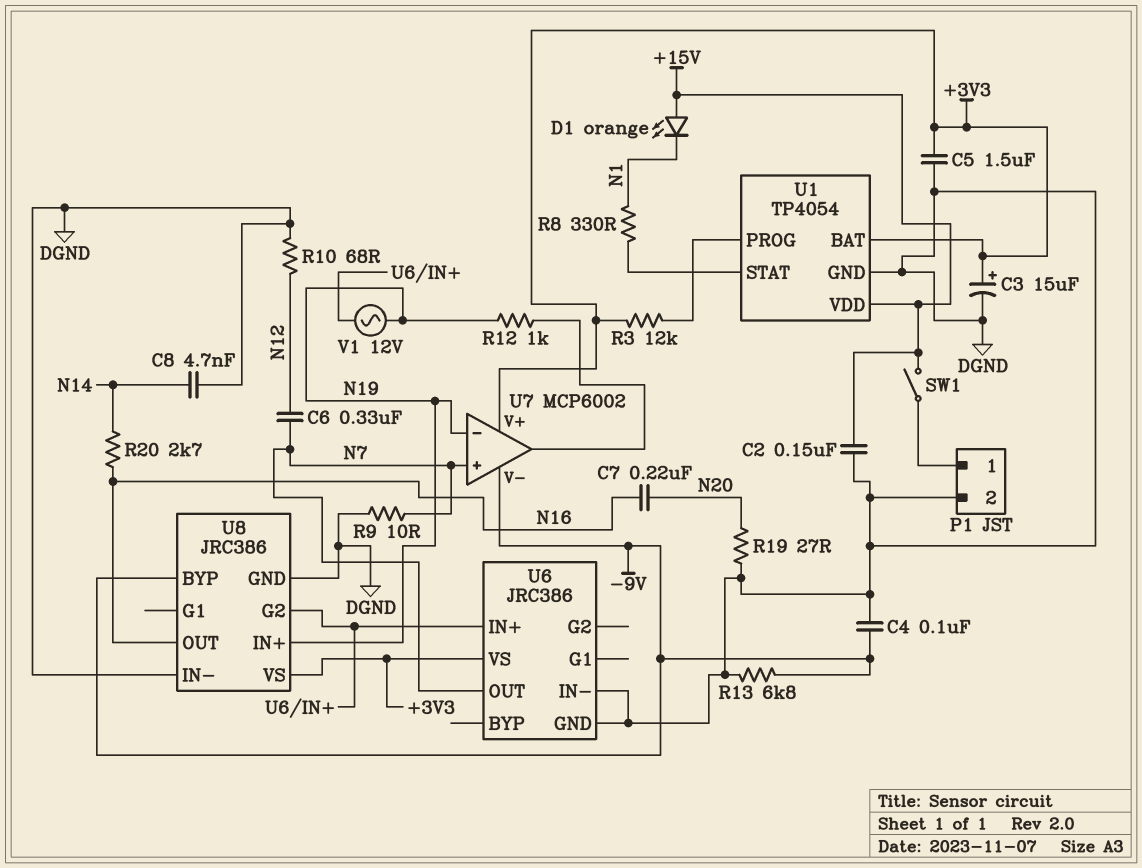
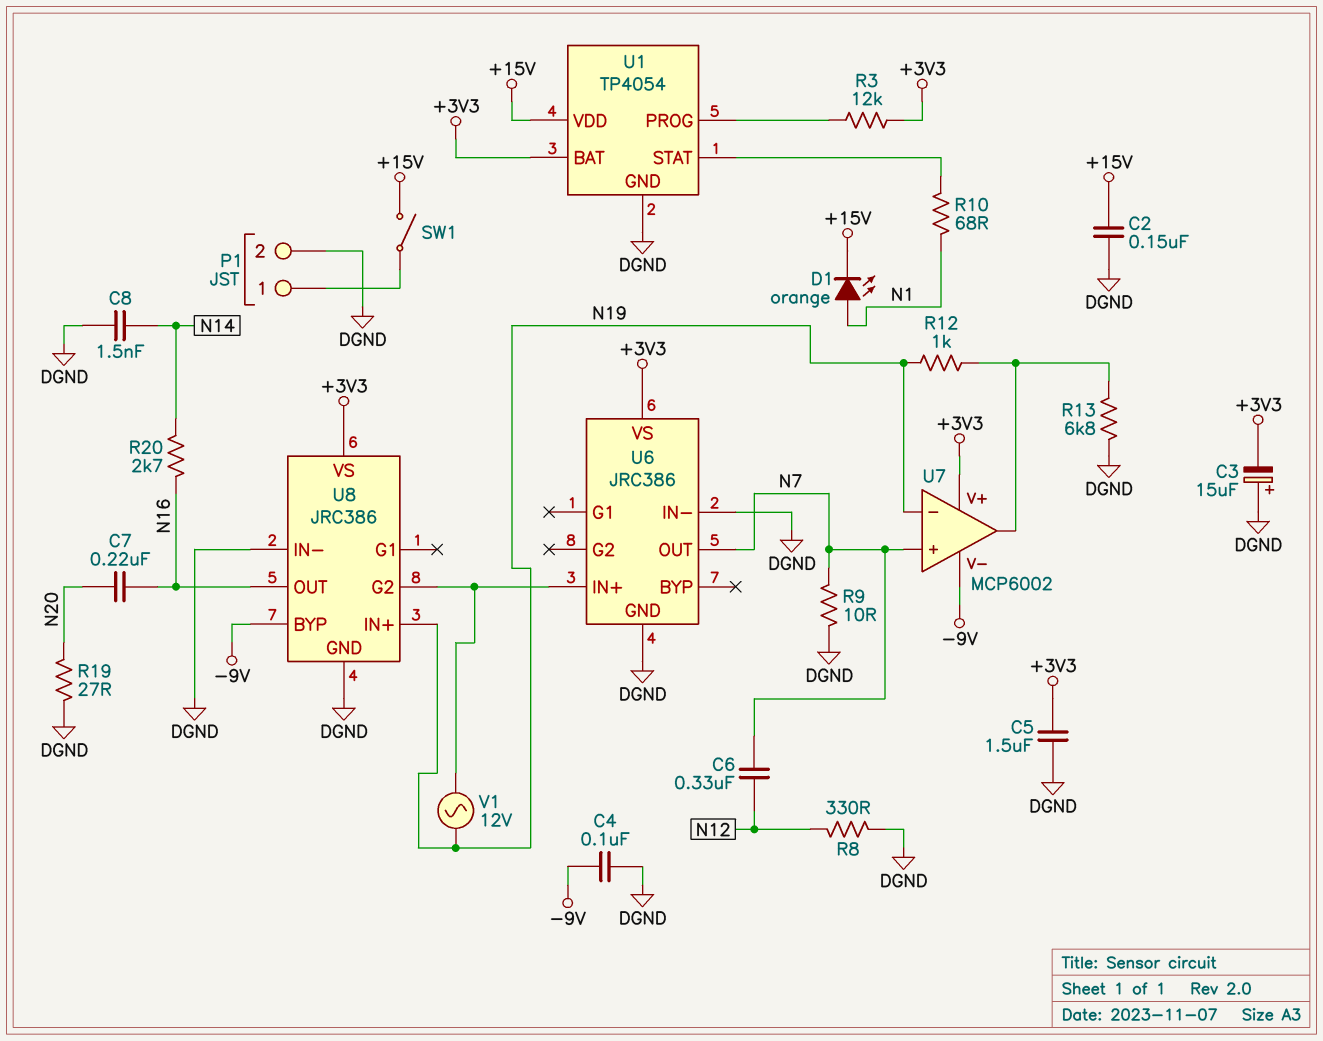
C3: 15uF (plus +3V3, minus DGND) -> 15uF (plus DGND, minus +3V3)
C8: 4.7nF (DGND, N14) -> 1.5nF (DGND, N14)
D1: LED orange (A +15V, K N1) -> LED orange (A N1, K +15V)
R8: 330 (N1, U1/STAT) -> 330 (DGND, N12)
R10: 68 (DGND, N12) -> 68 (N1, U1/STAT)
R13: 6.8k (-9V, DGND) -> 6.8k (DGND, U7/out)

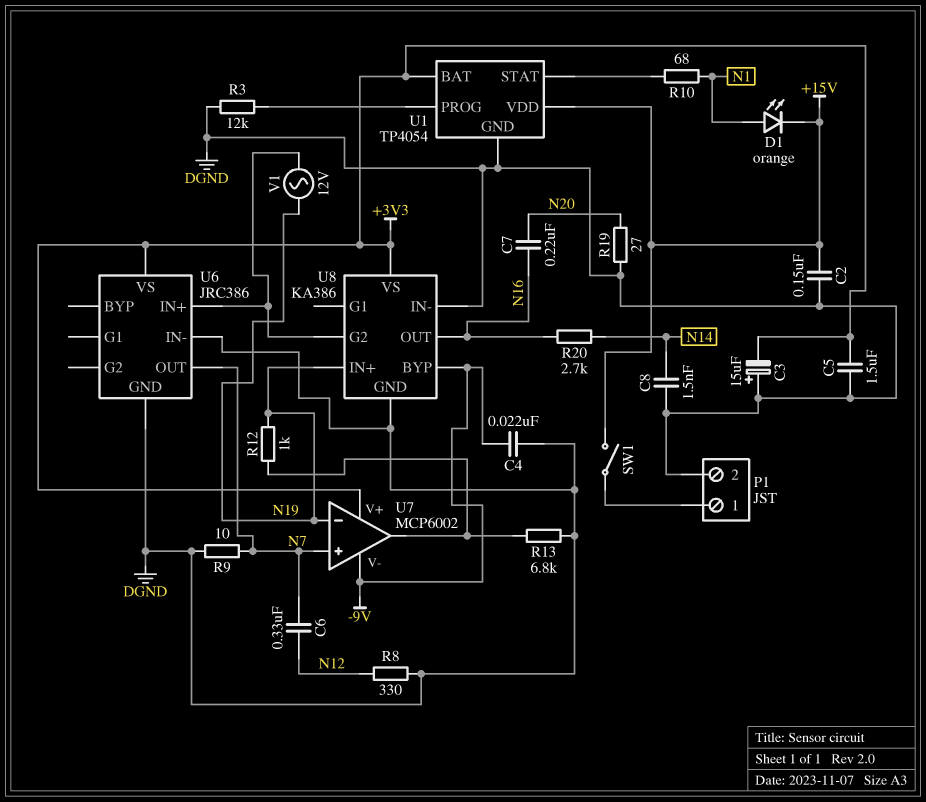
C4: 100nF (-9V, DGND) -> 22nF (-9V, DGND)
R3: 12k (+3V3, U1/PROG) -> 12k (DGND, U1/PROG)
U8: JRC386 -> KA386

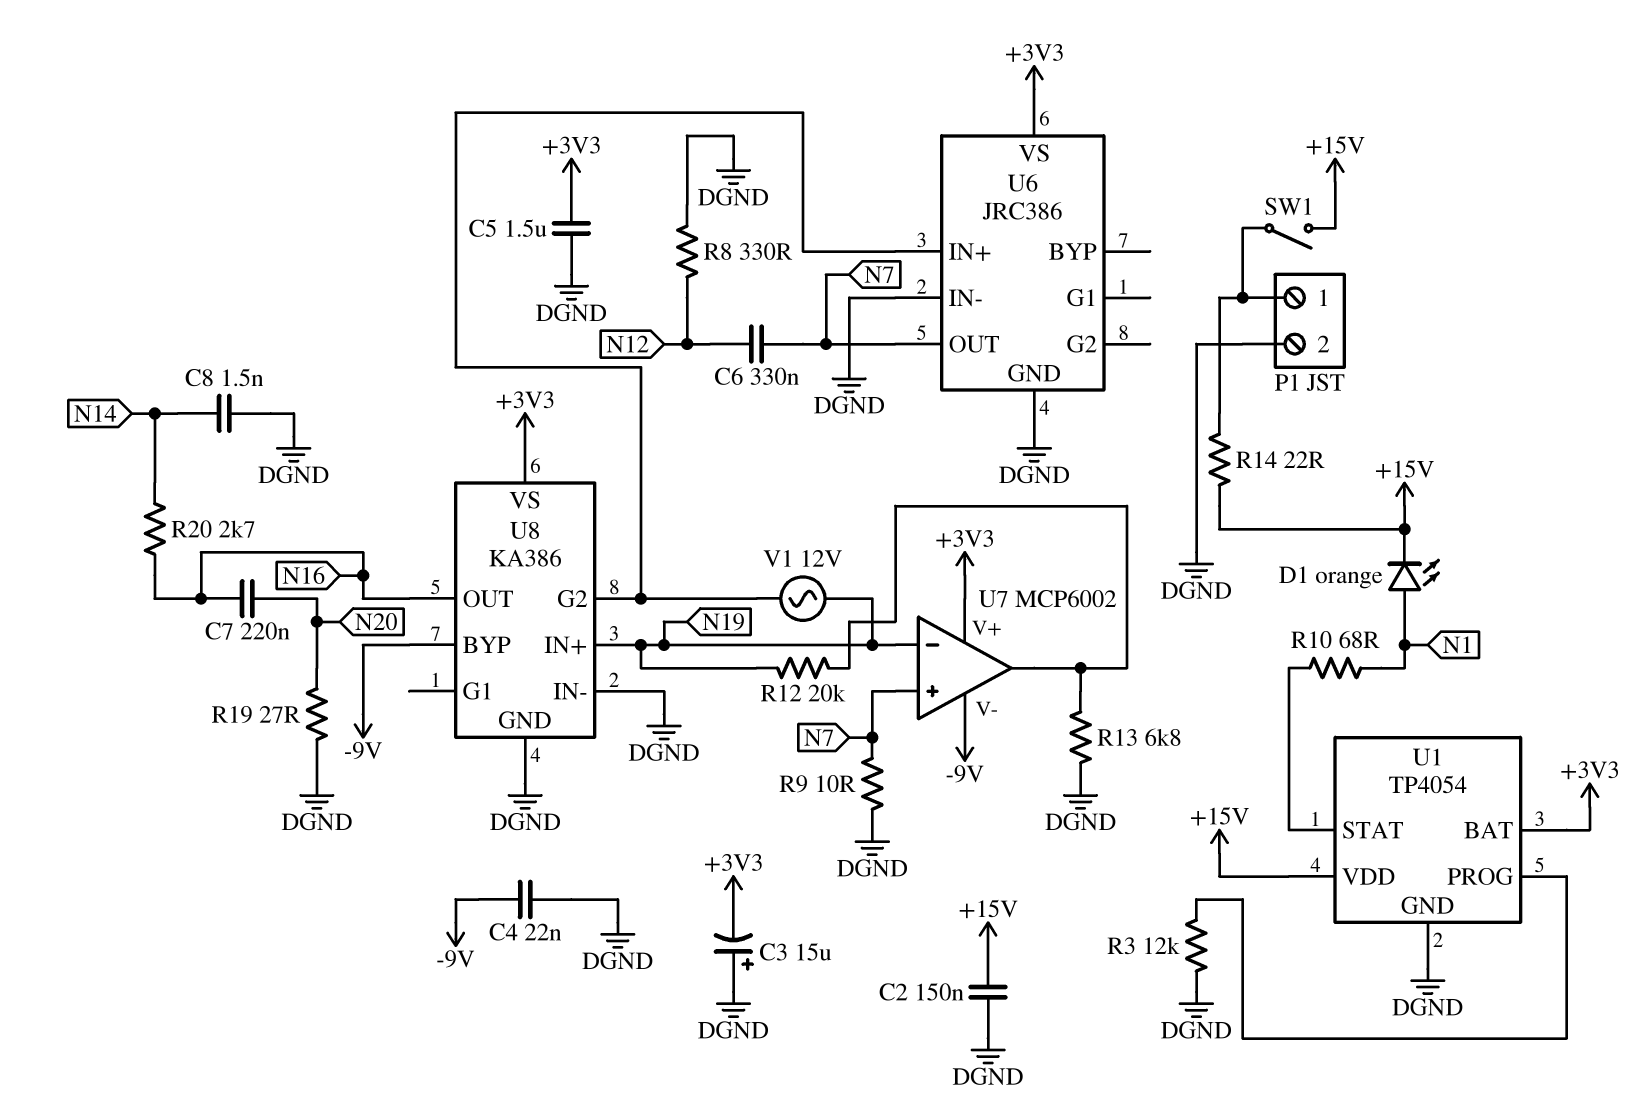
R12: 1k (N19, U7/out) -> 20k (N19, U7/out)
R14: none -> 22 (+15V, P1/1)

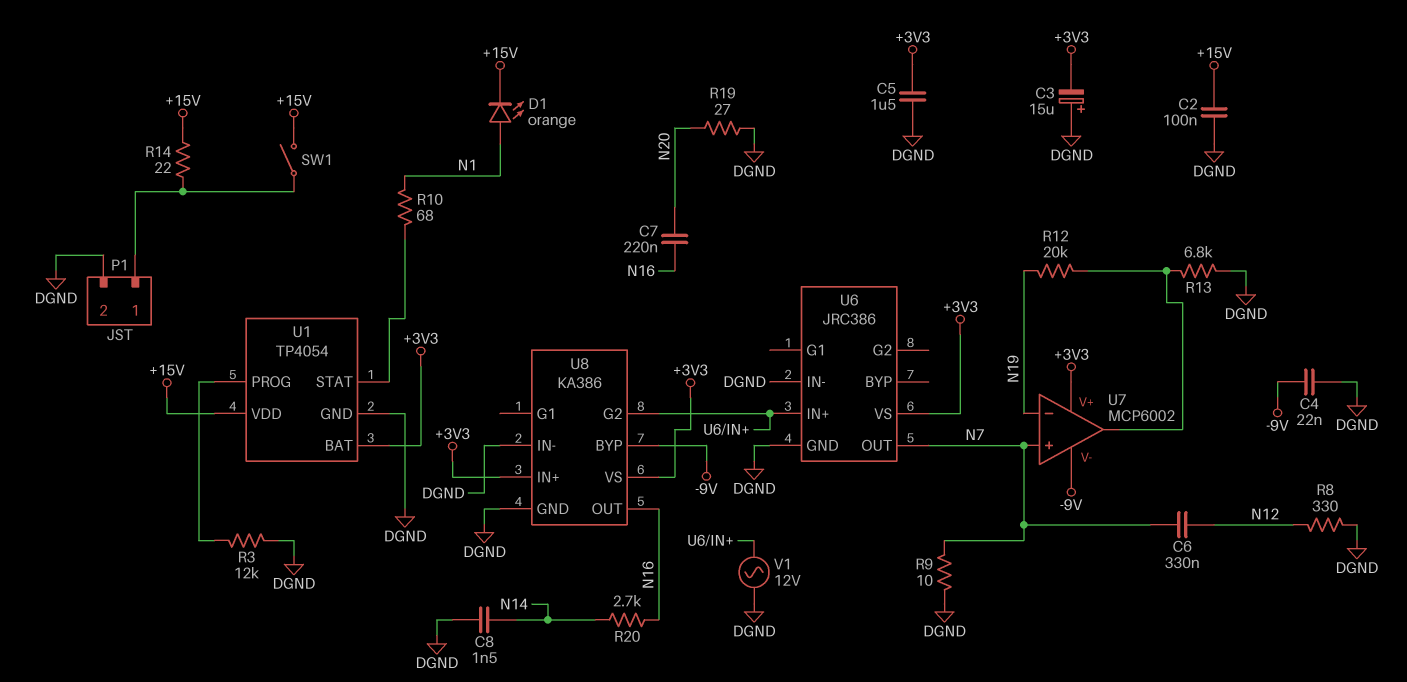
C2: 150nF (+15V, DGND) -> 100nF (+15V, DGND)
U8 pin IN+: N19 -> +3V3
V1: AC 12V (N19, U6/IN+) -> AC 12V (DGND, U6/IN+)

